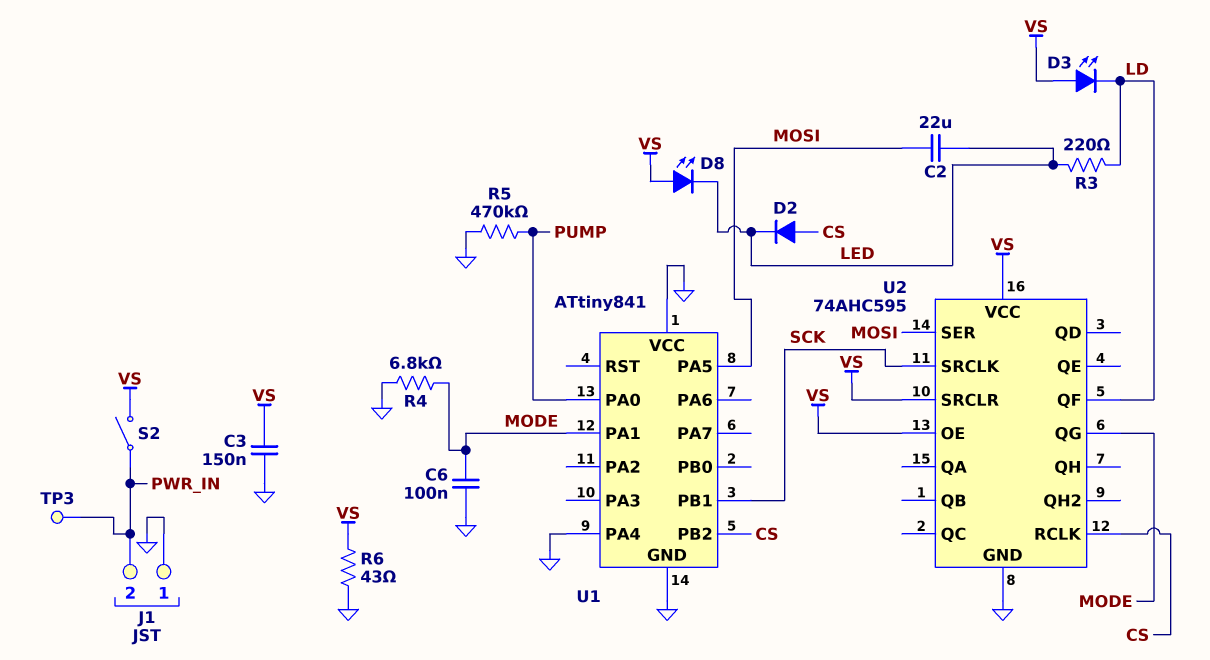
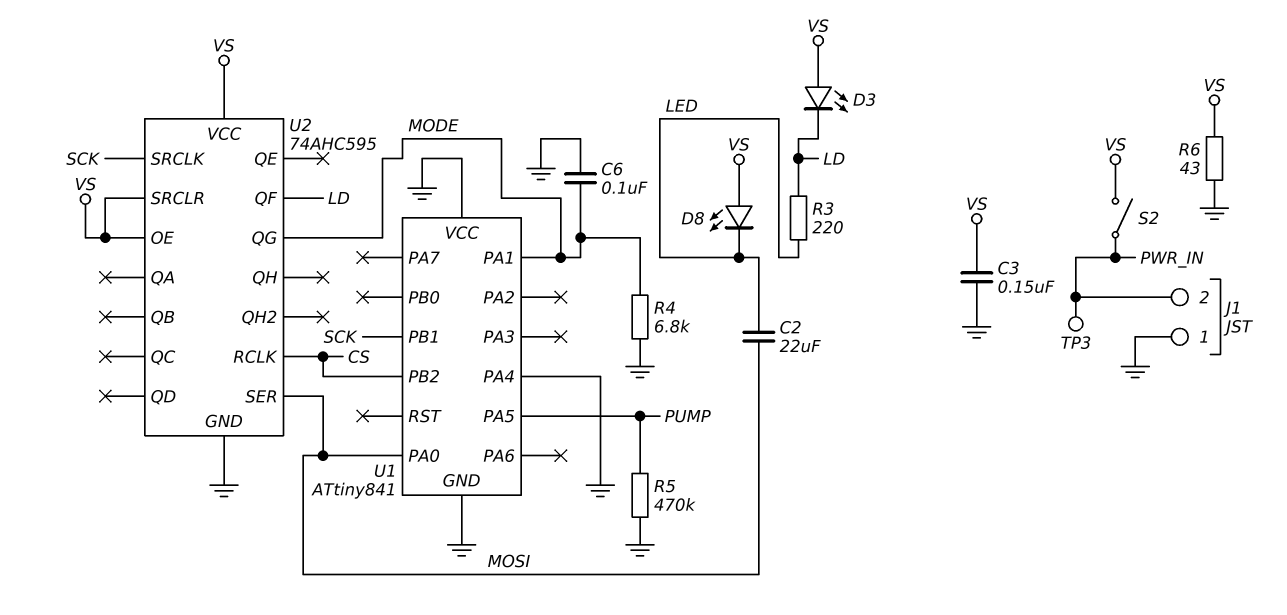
D2: diode (A CS, K LED) -> none
U1 pin PA0: PUMP -> MOSI
U1 pin PA5: MOSI -> PUMP

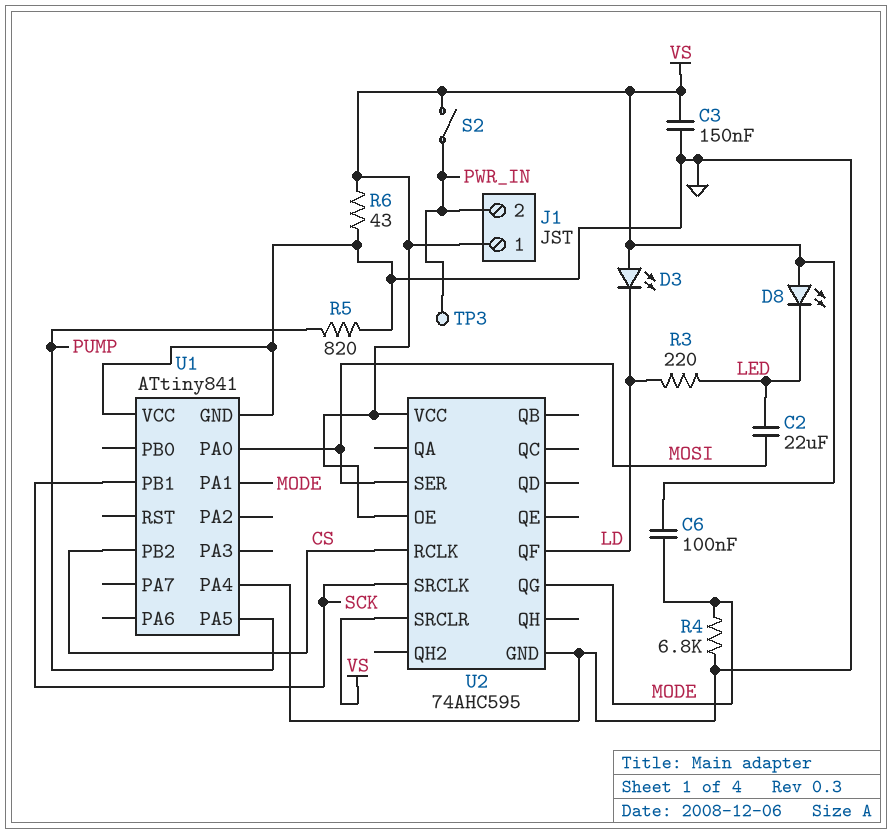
C6: 100nF (GND, MODE) -> 100nF (MODE, VS)
J1 pin 1: GND -> VS
R5: 470k (GND, PUMP) -> 820 (GND, PUMP)

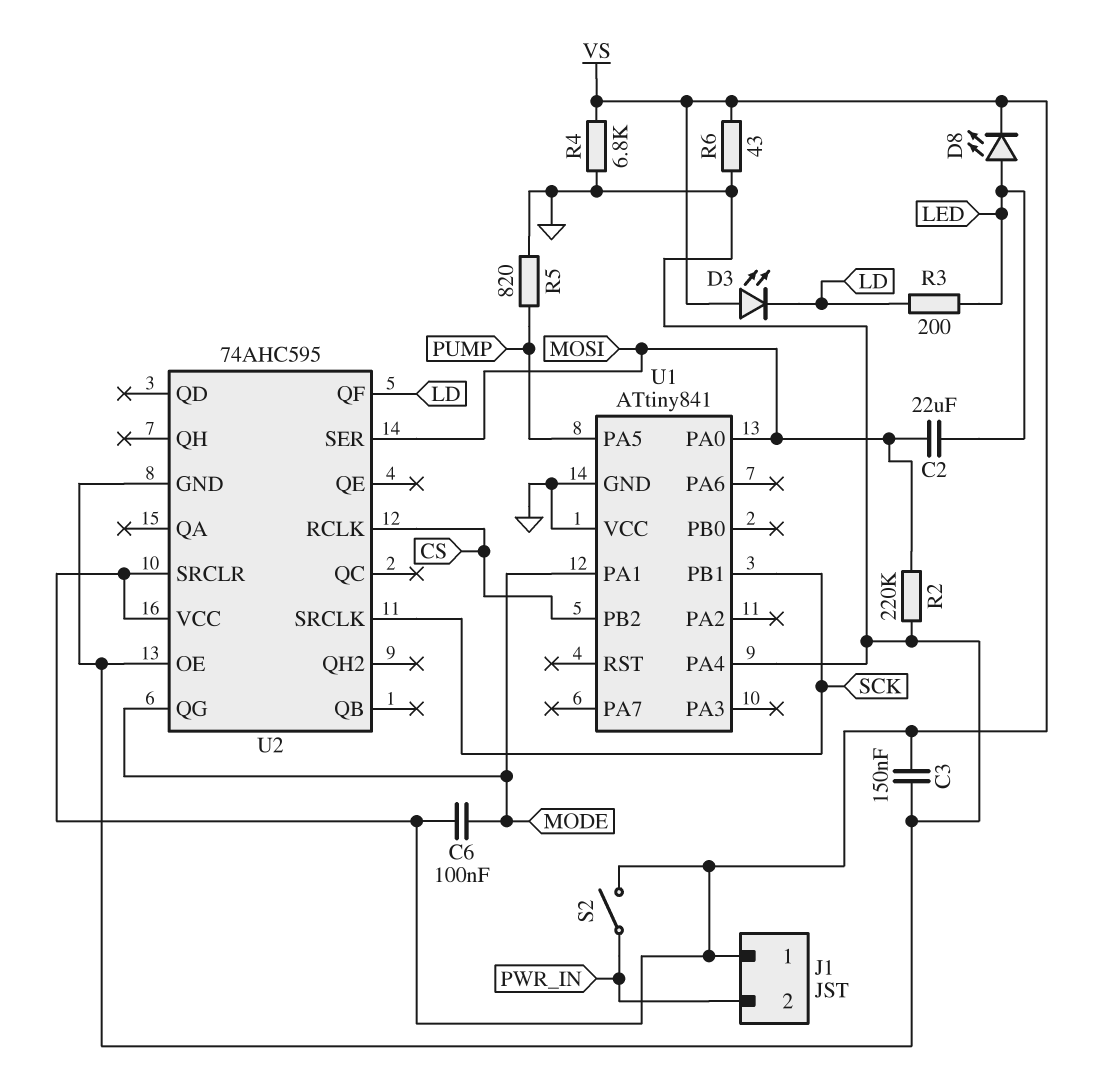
D8: LED (A VS, K LED) -> LED (A LED, K VS)
R2: none -> 220k (GND, MOSI)
R3: 220 (LD, LED) -> 200 (LD, LED)
R4: 6.8k (GND, MODE) -> 6.8k (GND, VS)
TP3: test point (PWR_IN) -> none
U2 pin OE: VS -> GND

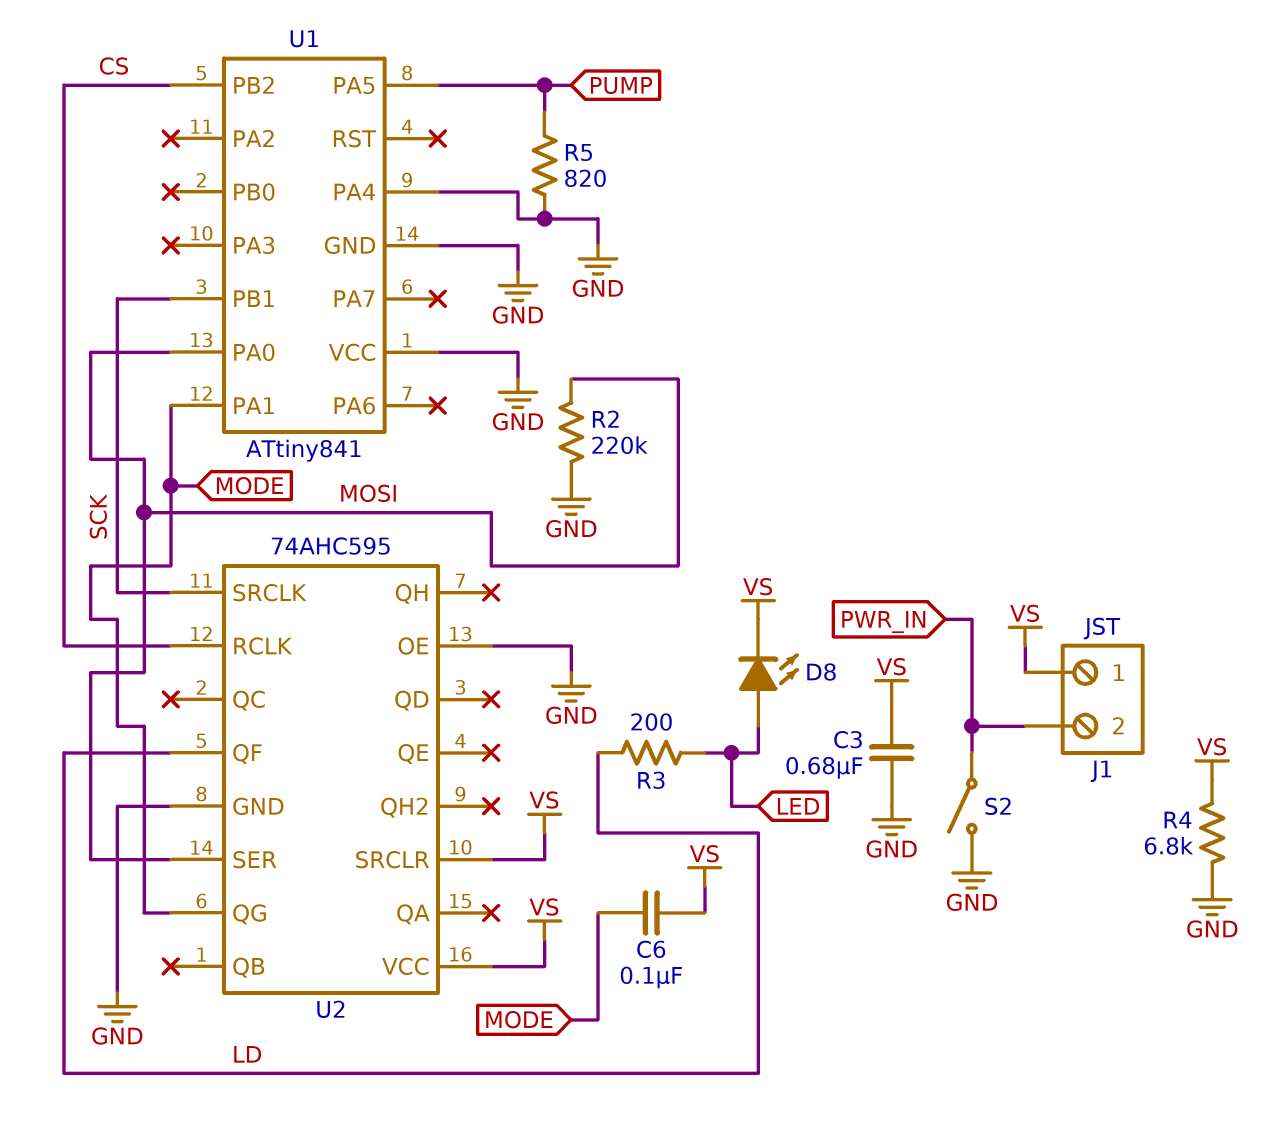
C2: 22uF (LED, MOSI) -> none
C3: 150nF (GND, VS) -> 680nF (GND, VS)
D3: LED (A VS, K LD) -> none
R6: 43 (GND, VS) -> none
S2: switch (PWR_IN, VS) -> switch (GND, PWR_IN)

